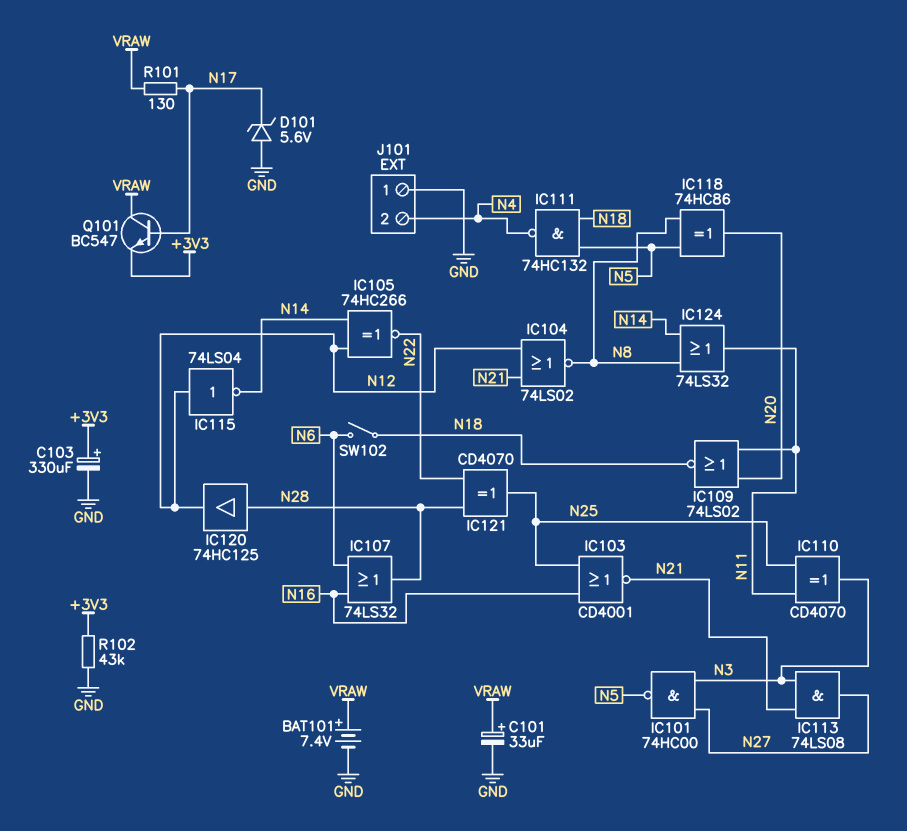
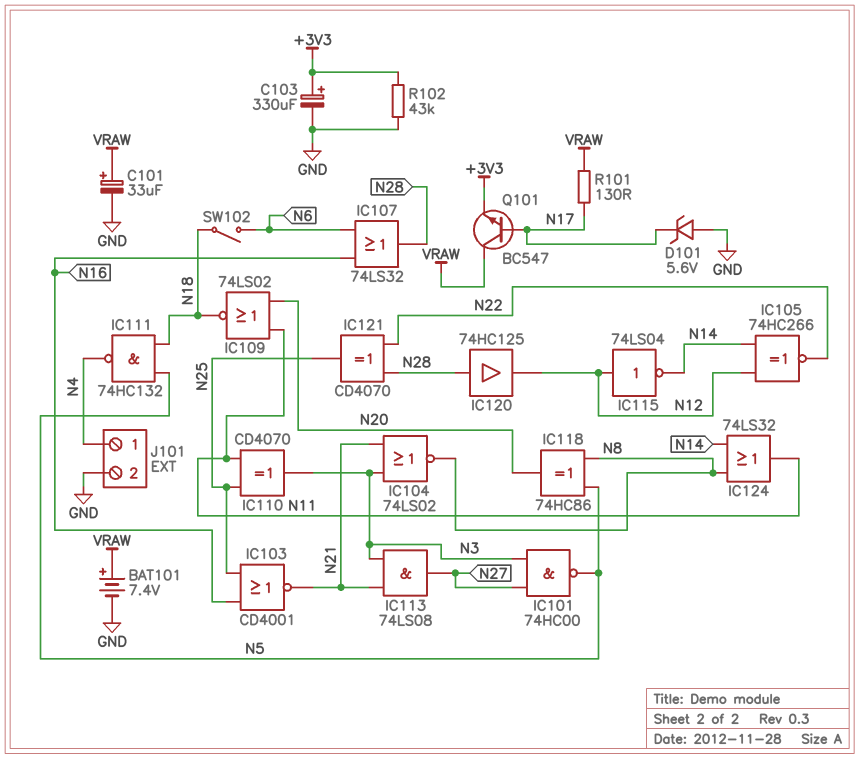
IC104: NOR 74LS02 (in N12, in N21, out N8) -> NOR 74LS02 (in N3, in N21, out N8)
J101 pin 1: GND -> N4
J101 pin 2: N4 -> GND

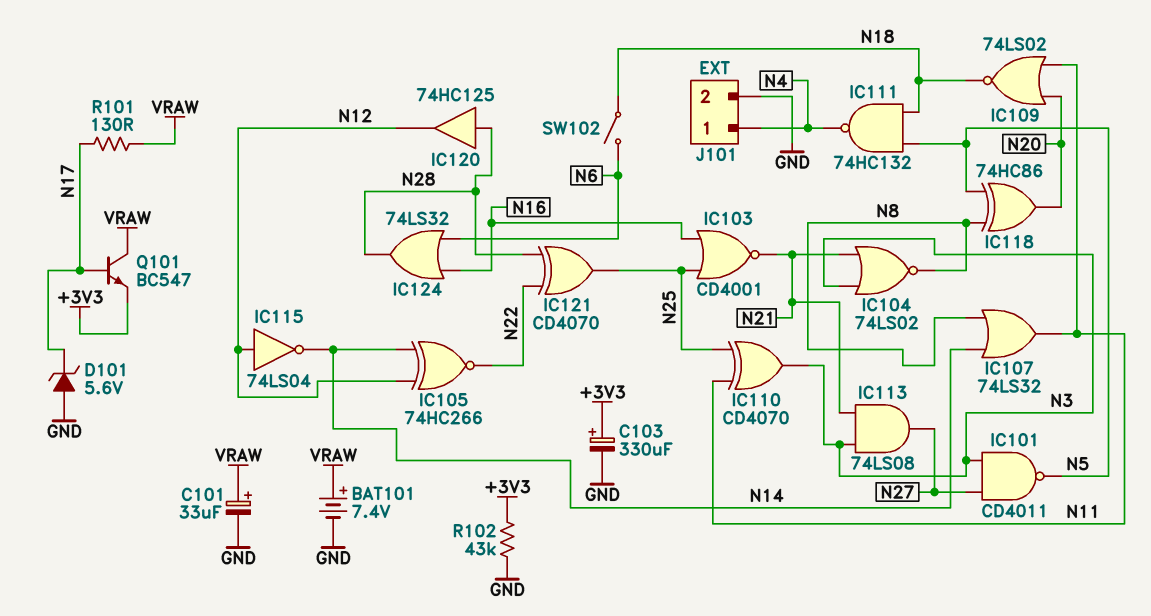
IC101: NAND 74HC00 (in N3, in N27, out N5) -> NAND CD4011 (in N3, in N27, out N5)
IC107: OR 74LS32 (in N6, in N16, out N28) -> OR 74LS32 (in N8, in N14, out N11)
IC124: OR 74LS32 (in N8, in N14, out N11) -> OR 74LS32 (in N6, in N16, out N28)

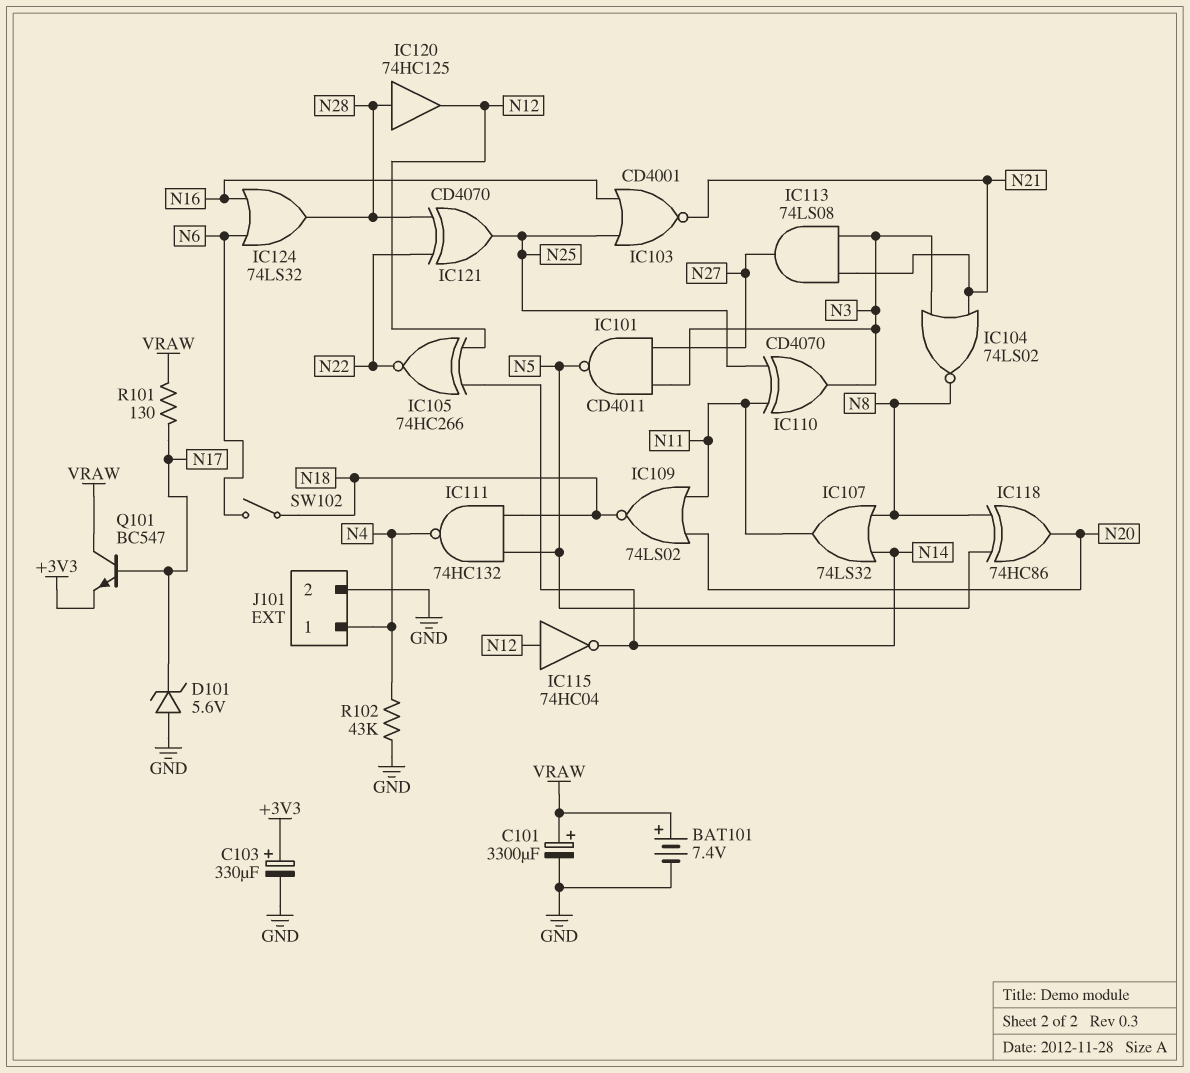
C101: 33uF (plus VRAW, minus GND) -> 3300uF (plus VRAW, minus GND)
IC115: NOT 74LS04 (in N12, out N14) -> NOT 74HC04 (in N12, out N14)
R102: 43k (+3V3, GND) -> 43k (GND, N4)

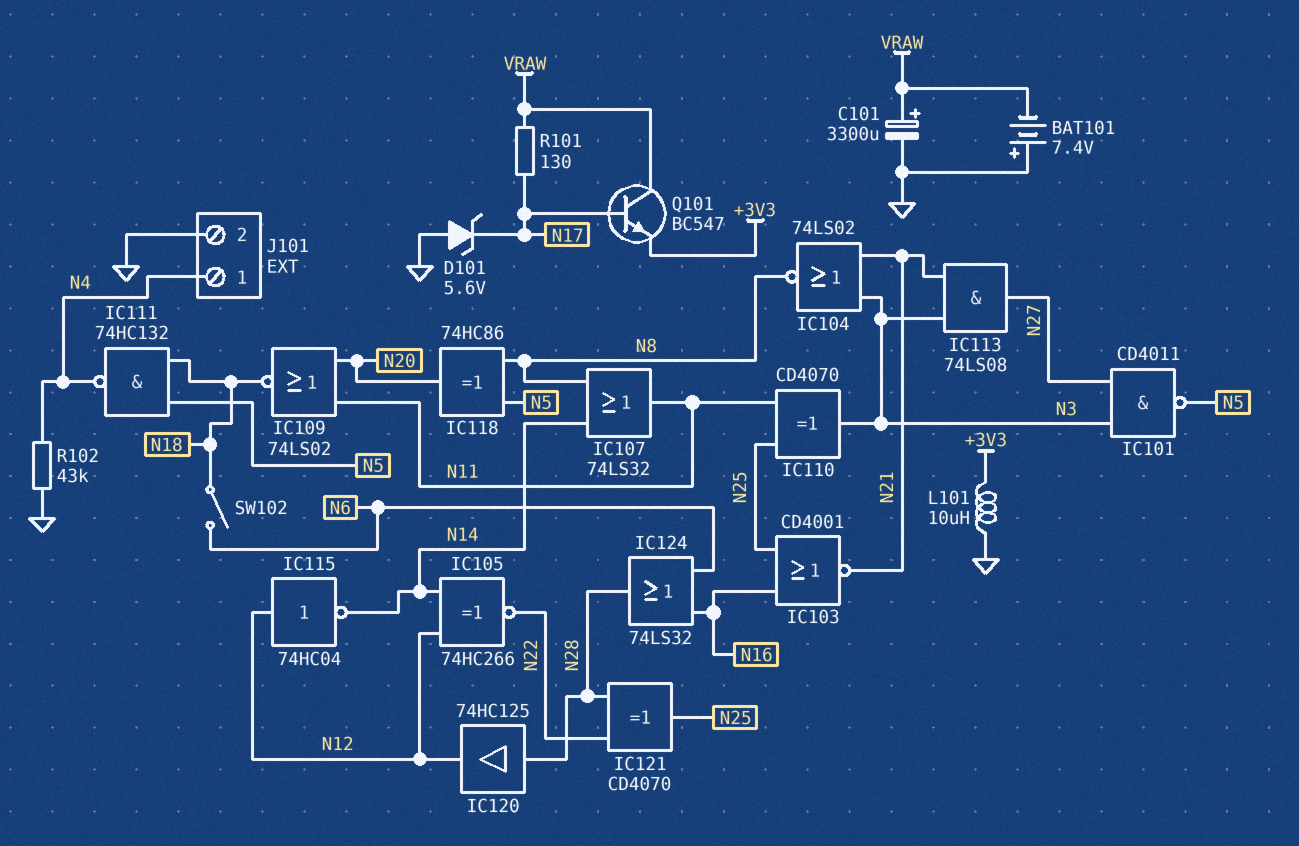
BAT101: 7.4V (plus VRAW, minus GND) -> 7.4V (plus GND, minus VRAW)
C103: 330uF (plus +3V3, minus GND) -> none
L101: none -> 10uH (+3V3, GND)

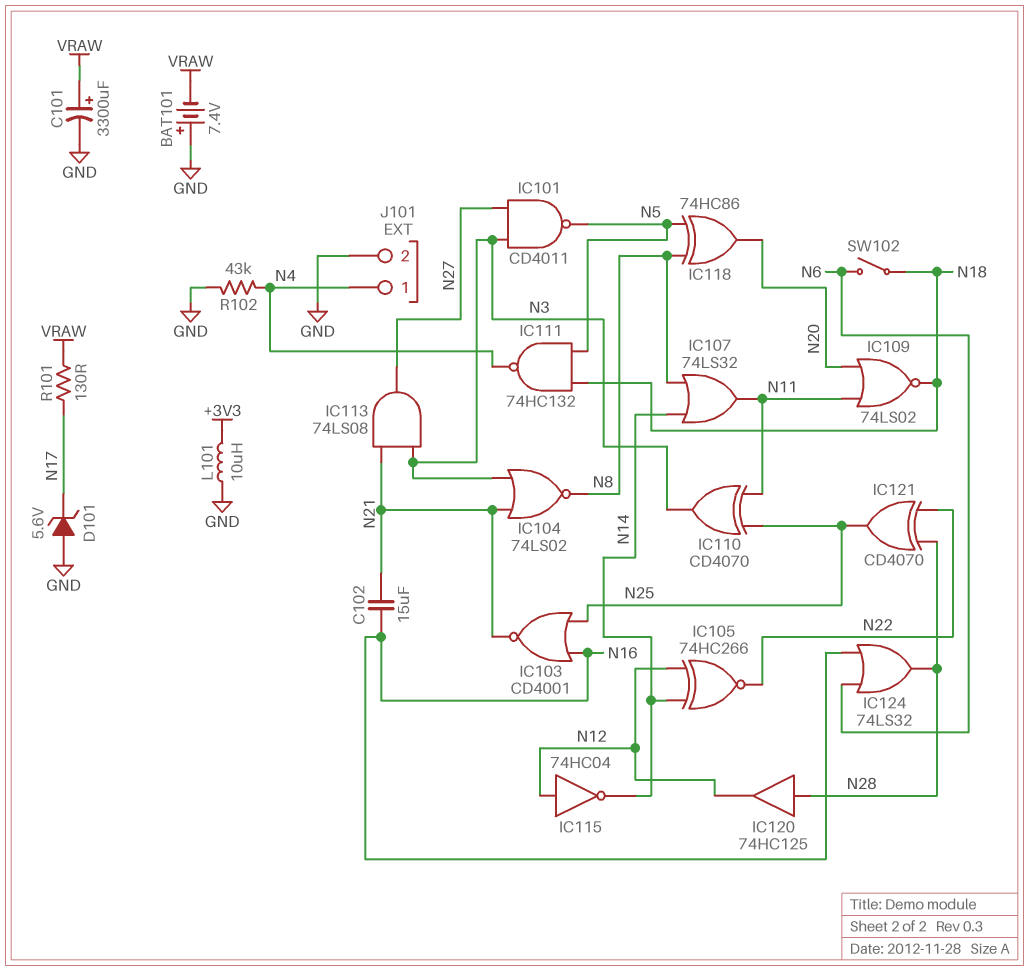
C102: none -> 15uF (N16, N21)
Q101: NPN BC547 (B N17, C VRAW, E +3V3) -> none

